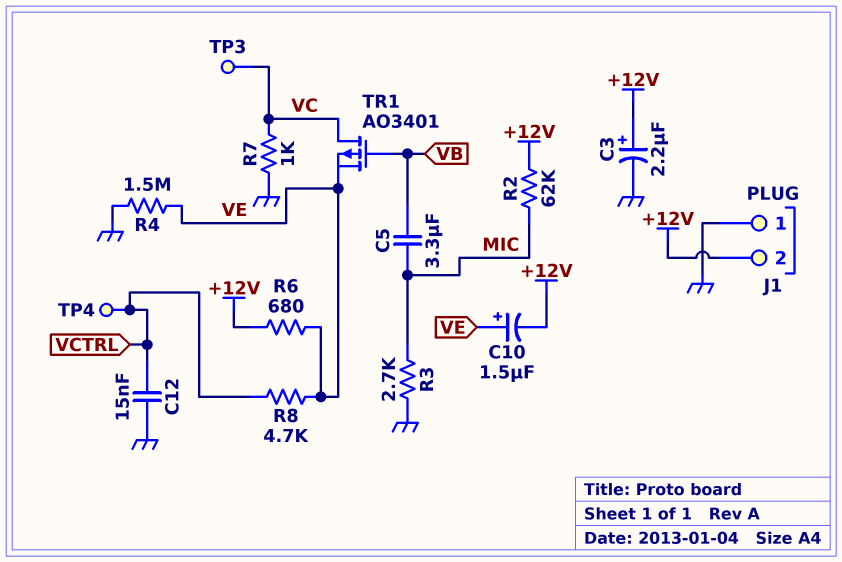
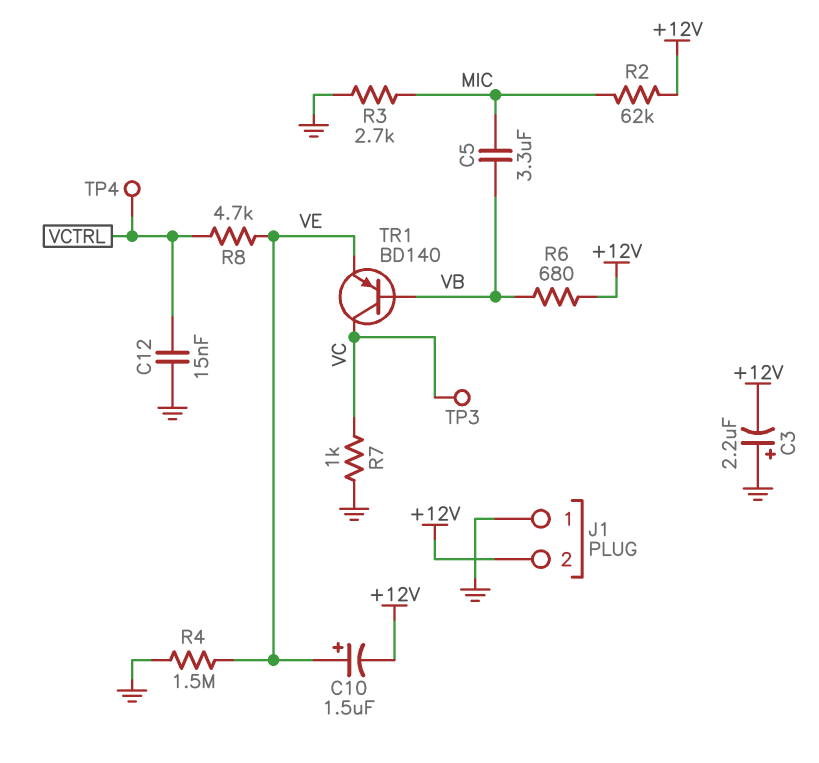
C3: 2.2uF (plus +12V, minus GND) -> 2.2uF (plus GND, minus +12V)
R6: 680 (+12V, VE) -> 680 (+12V, VB)
TR1: PMOS AO3401 (G VB, D VC, S VE) -> PNP BD140 (B VB, C VC, E VE)

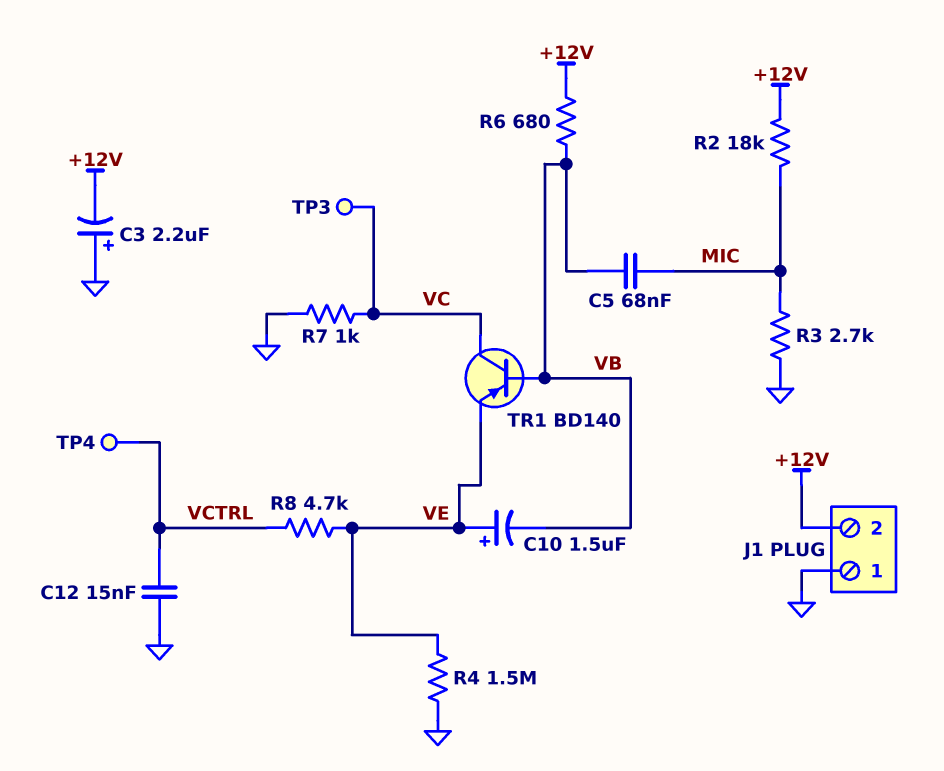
C5: 3.3uF (MIC, VB) -> 68nF (MIC, VB)
C10: 1.5uF (plus VE, minus +12V) -> 1.5uF (plus VE, minus VB)
R2: 62k (+12V, MIC) -> 18k (+12V, MIC)

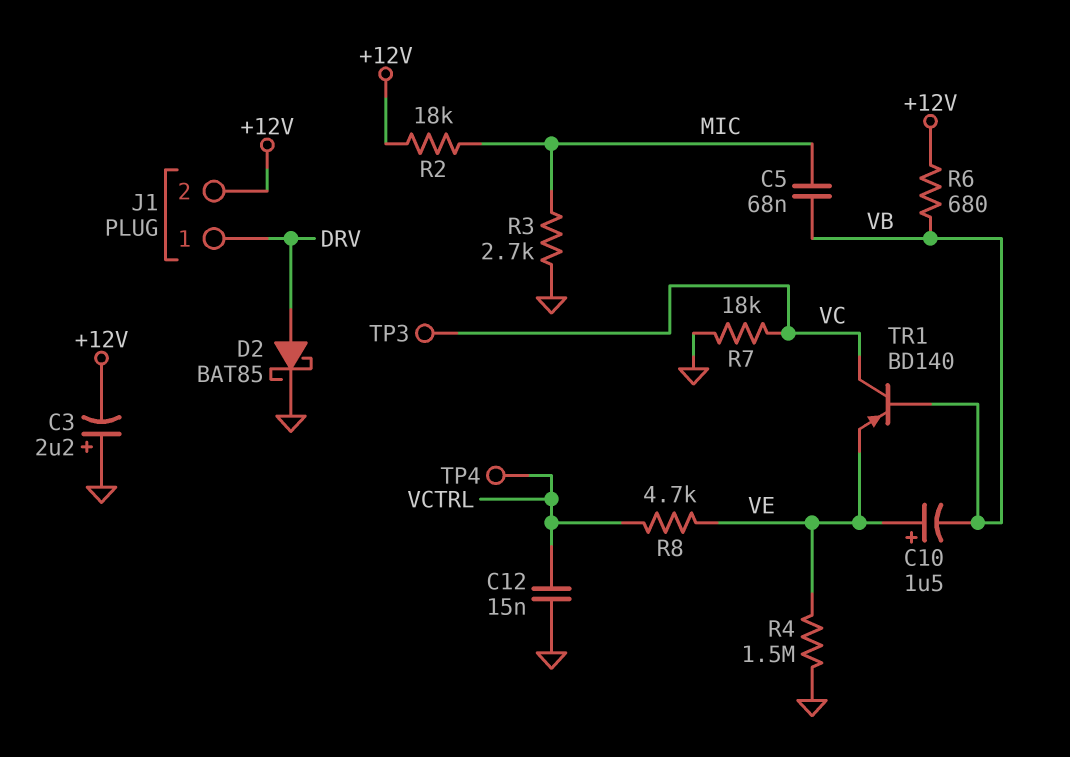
D2: none -> schottky BAT85 (A DRV, K GND)
J1 pin 1: GND -> DRV
R7: 1k (GND, VC) -> 18k (GND, VC)

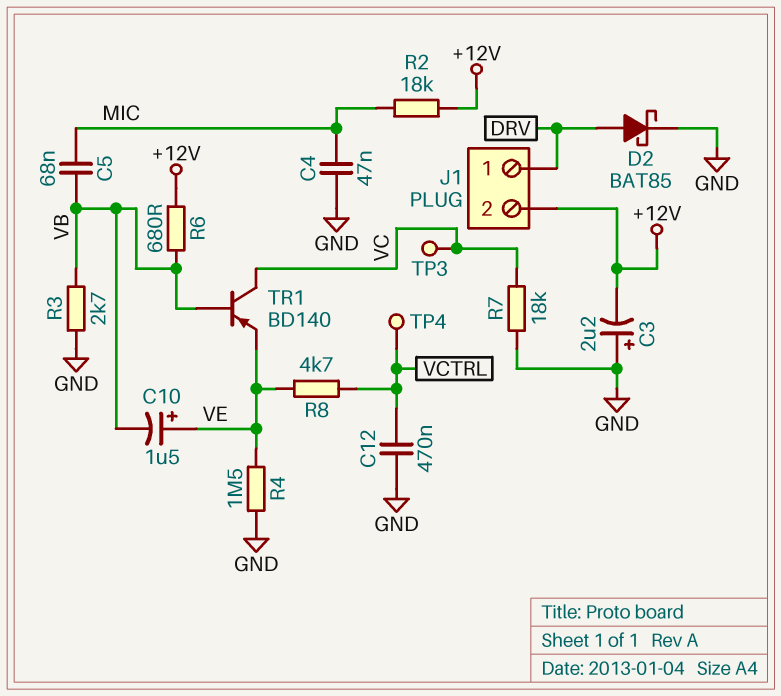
C4: none -> 47nF (GND, MIC)
C12: 15nF (GND, VCTRL) -> 470nF (GND, VCTRL)
R3: 2.7k (GND, MIC) -> 2.7k (GND, VB)

